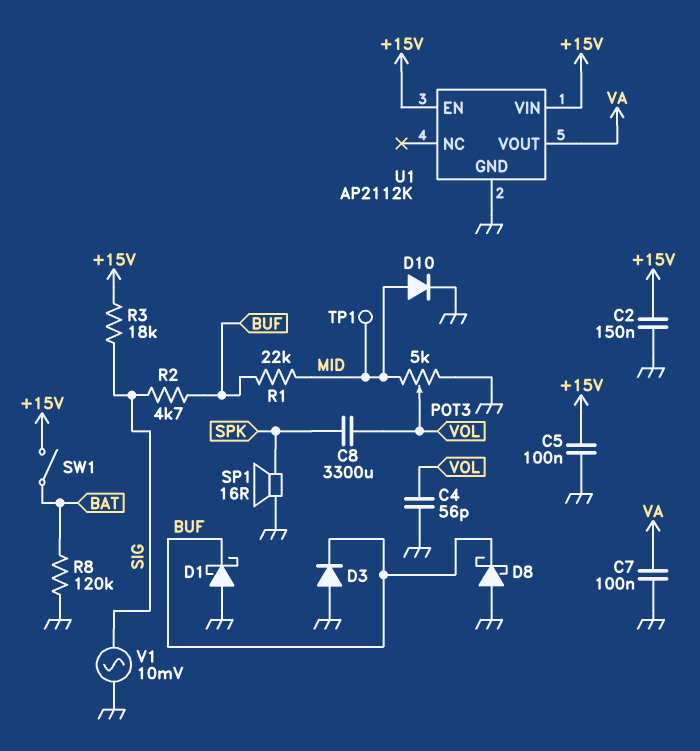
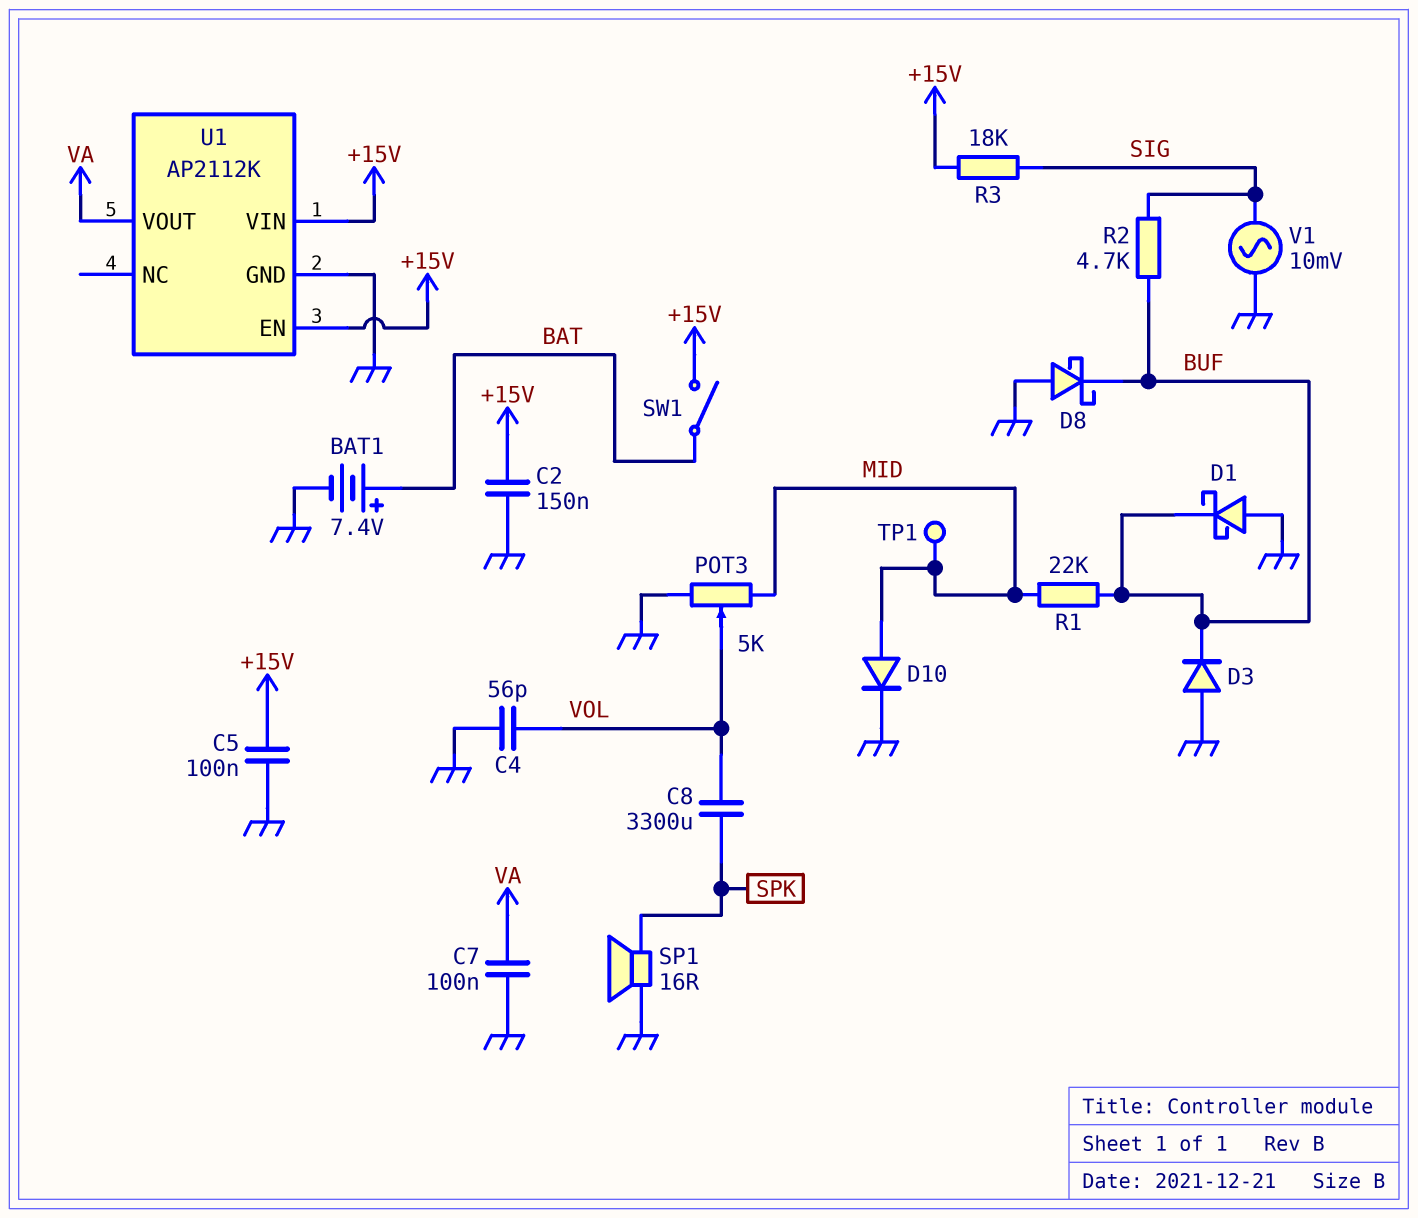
BAT1: none -> 7.4V (plus BAT, minus GND)
R8: 120k (BAT, GND) -> none

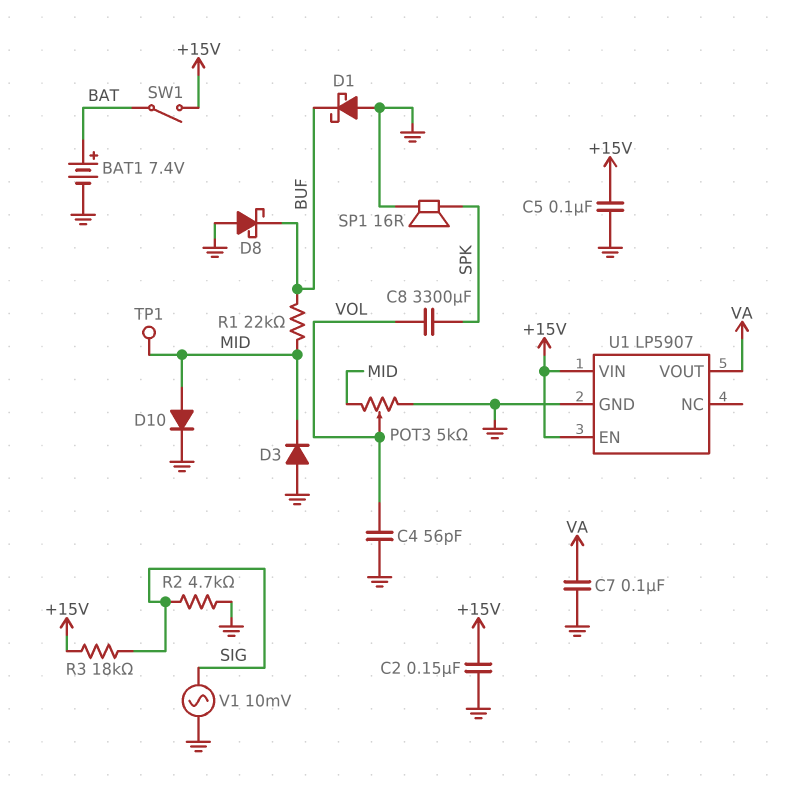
D3: diode (A GND, K BUF) -> diode (A GND, K MID)
R2: 4.7k (BUF, SIG) -> 4.7k (GND, SIG)
U1: AP2112K -> LP5907

